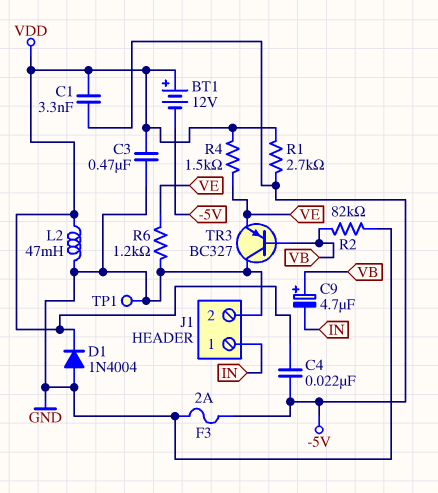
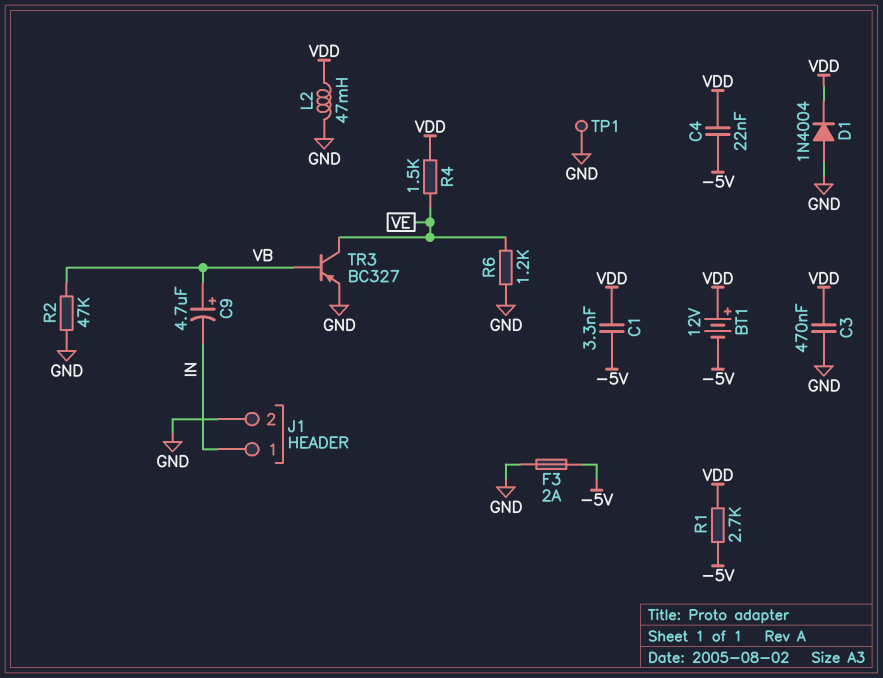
R2: 82k (GND, VB) -> 47k (GND, VB)
TR3: PNP BC327 (B VB, C GND, E VE) -> PNP BC327 (B VB, C VE, E GND)

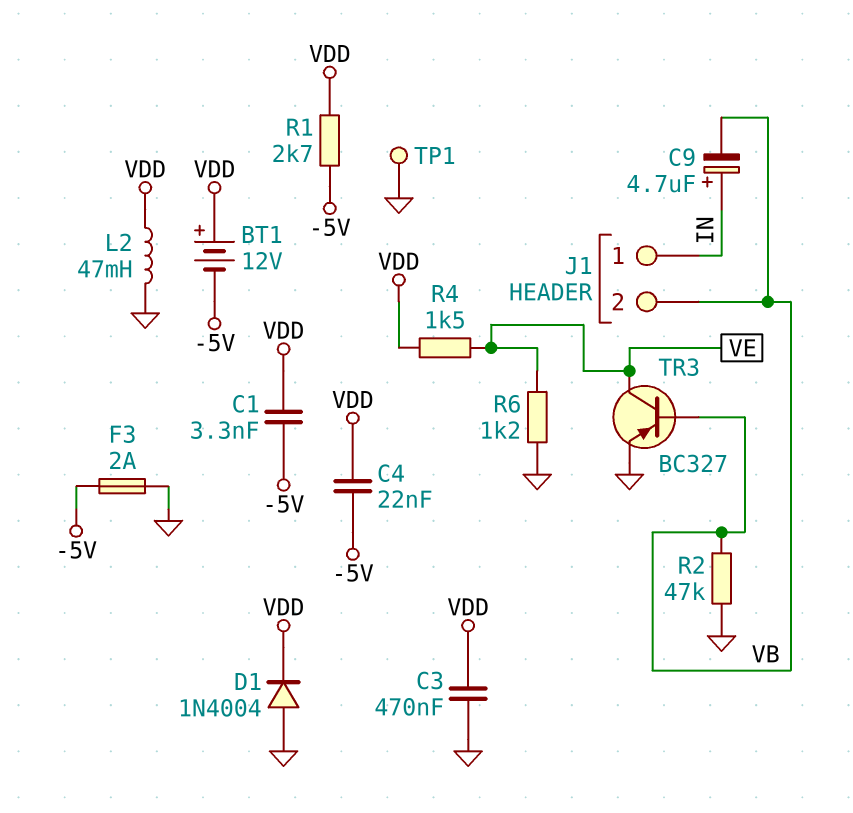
C9: 4.7uF (plus VB, minus IN) -> 4.7uF (plus IN, minus VB)
J1 pin 2: GND -> VB

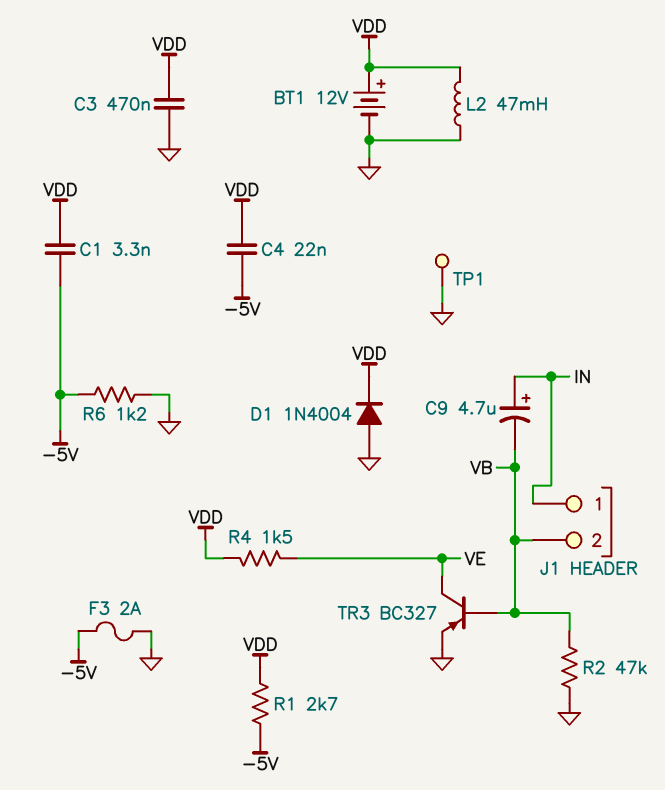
BT1: 12V (plus VDD, minus -5V) -> 12V (plus VDD, minus GND)
R6: 1.2k (GND, VE) -> 1.2k (-5V, GND)

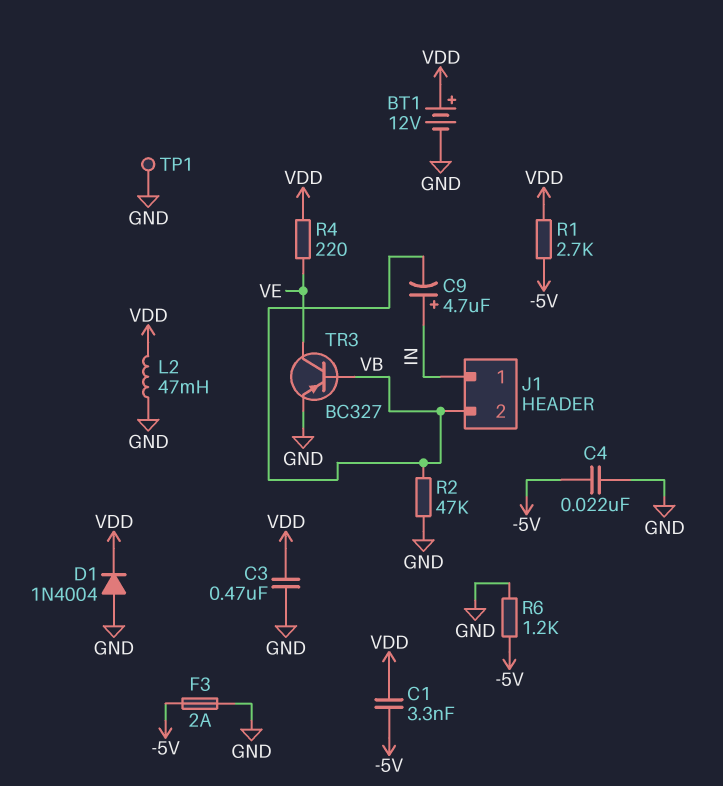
C4: 22nF (-5V, VDD) -> 22nF (-5V, GND)
R4: 1.5k (VDD, VE) -> 220 (VDD, VE)

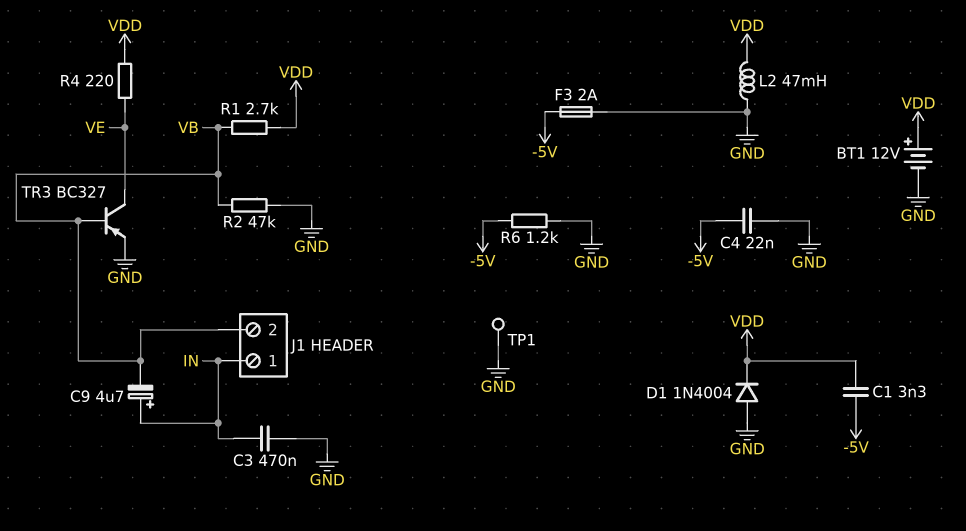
C3: 470nF (GND, VDD) -> 470nF (GND, IN)
R1: 2.7k (-5V, VDD) -> 2.7k (VB, VDD)

